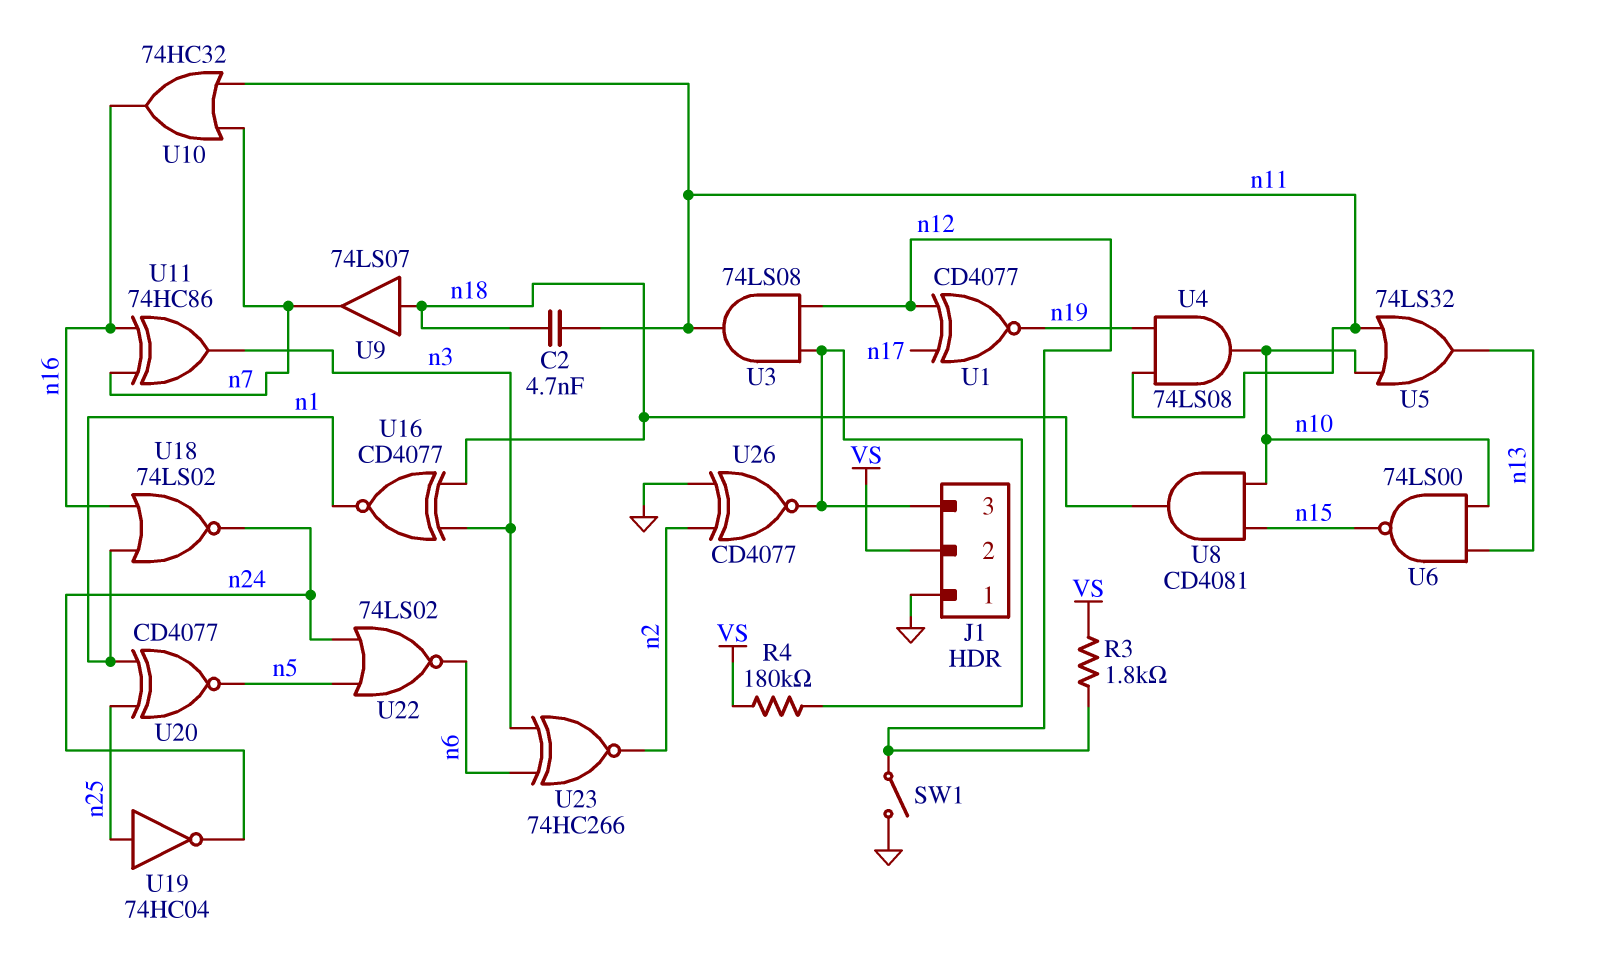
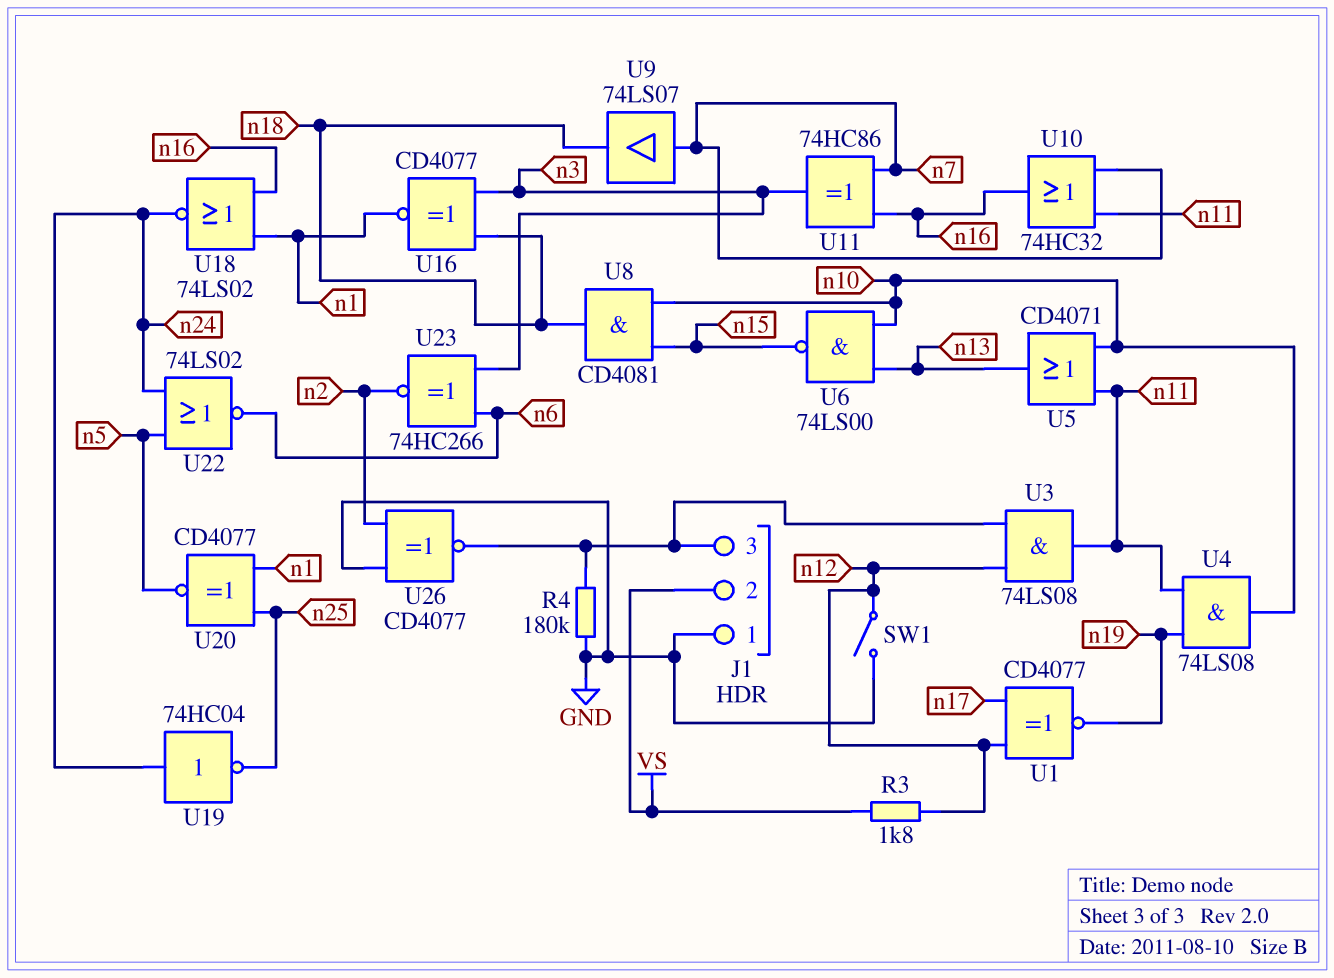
C2: 4.7nF (n11, n18) -> none
R4: 180k (J1/3, VS) -> 180k (GND, J1/3)
U5: OR 74LS32 (in n10, in n11, out n13) -> OR CD4071 (in n10, in n11, out n13)
U9: buffer 74LS07 (in n18, out n7) -> buffer 74LS07 (in n7, out n18)
U19: NOT 74HC04 (in n25, out n24) -> NOT 74HC04 (in n24, out n25)

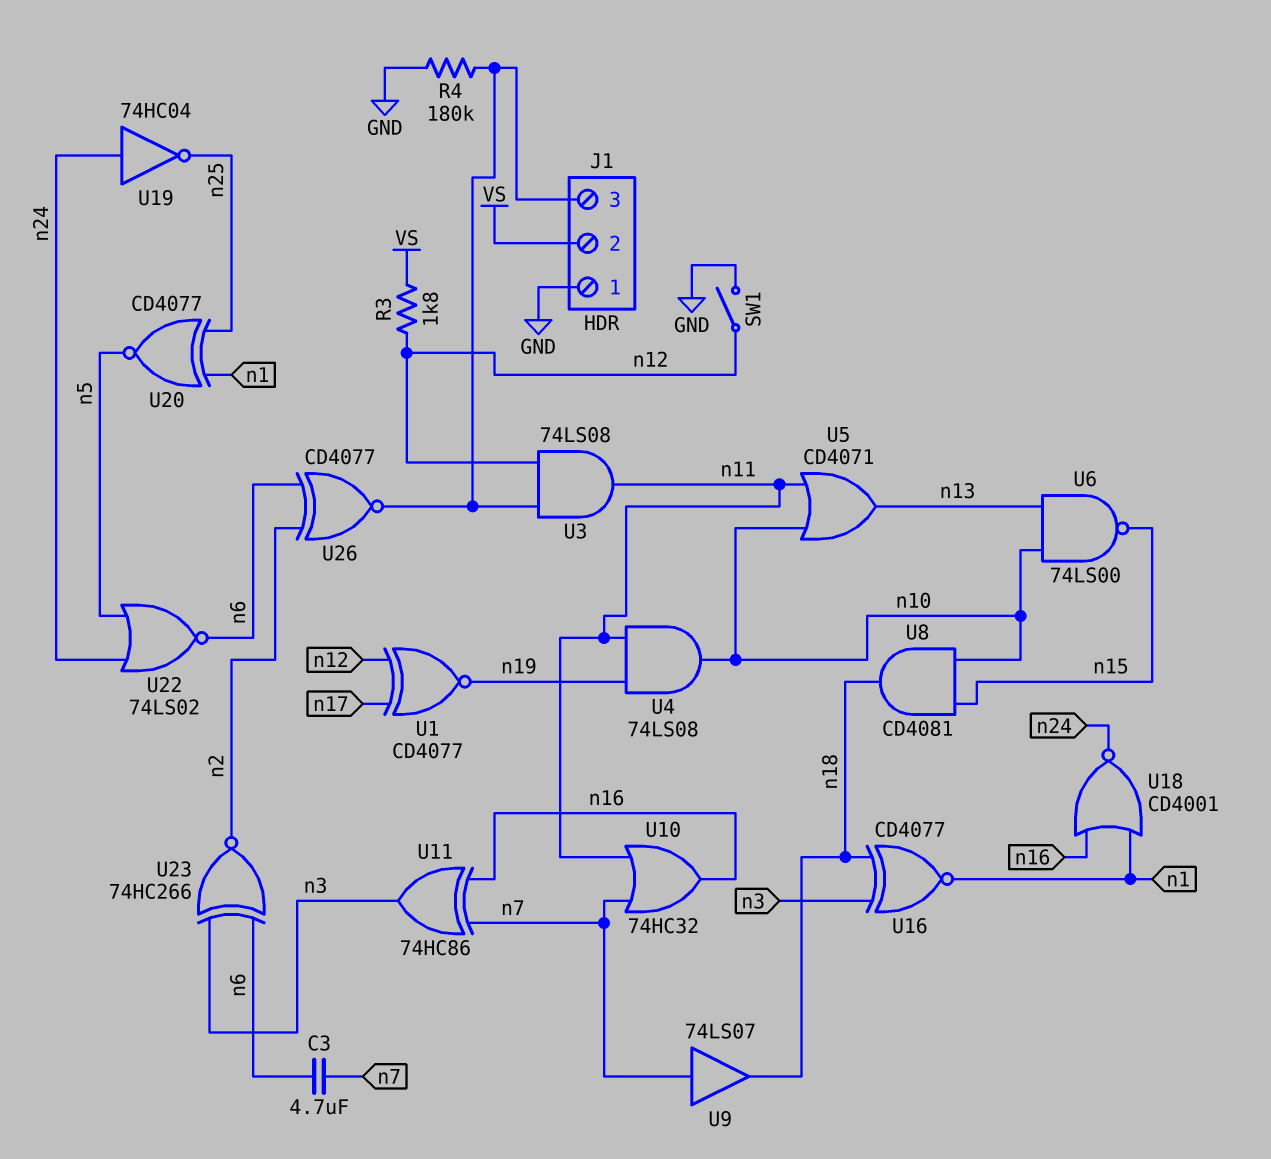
C3: none -> 4.7uF (n6, n7)
U18: NOR 74LS02 (in n1, in n16, out n24) -> NOR CD4001 (in n1, in n16, out n24)
U26: XNOR CD4077 (in GND, in n2, out J1/3) -> XNOR CD4077 (in n2, in n6, out J1/3)

